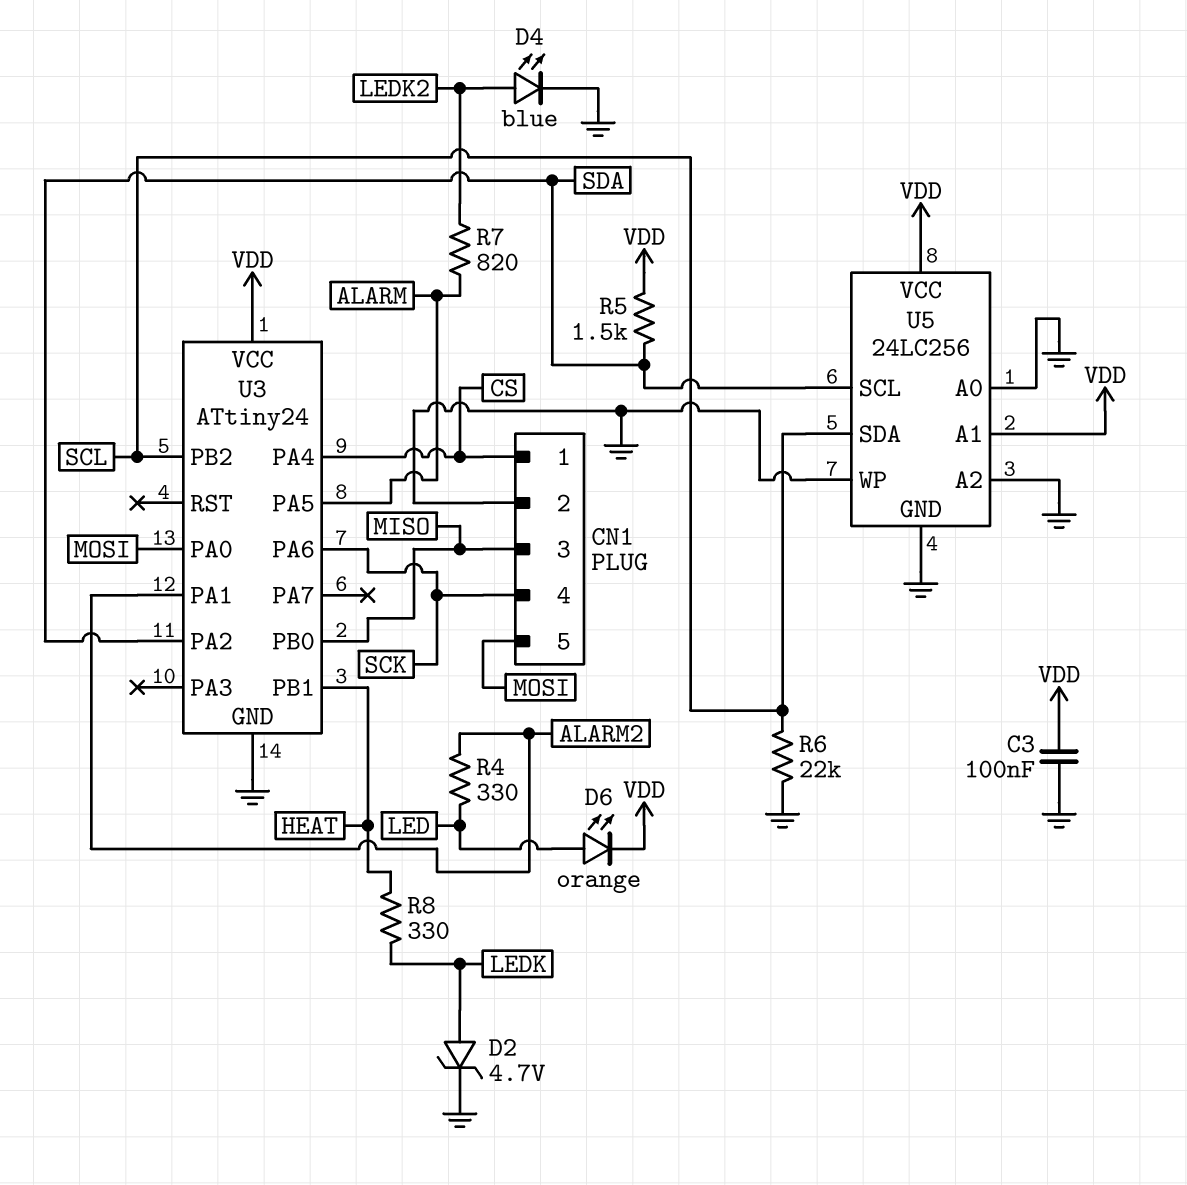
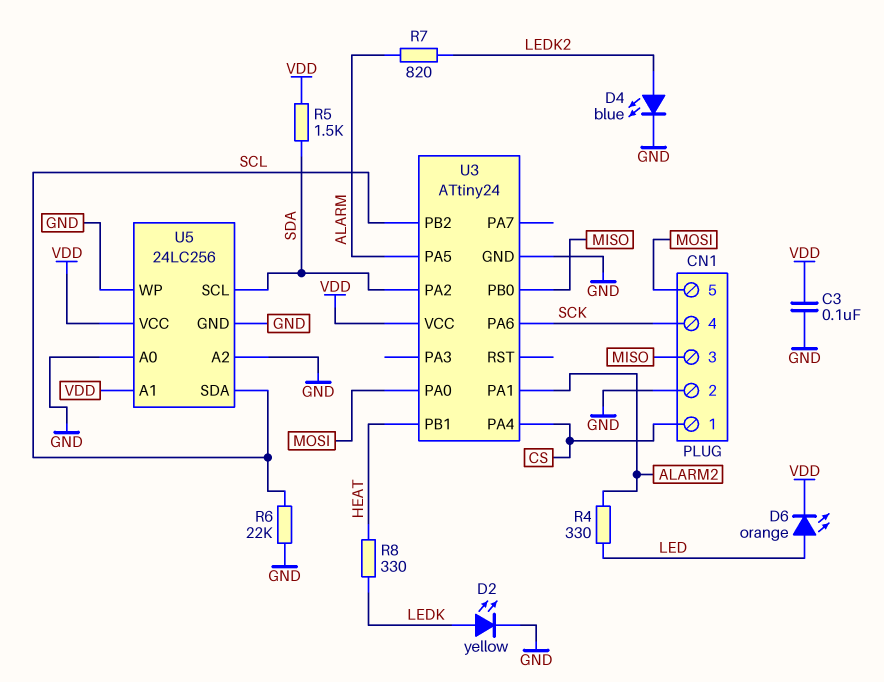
D2: zener 4.7V (A LEDK, K GND) -> LED yellow (A LEDK, K GND)

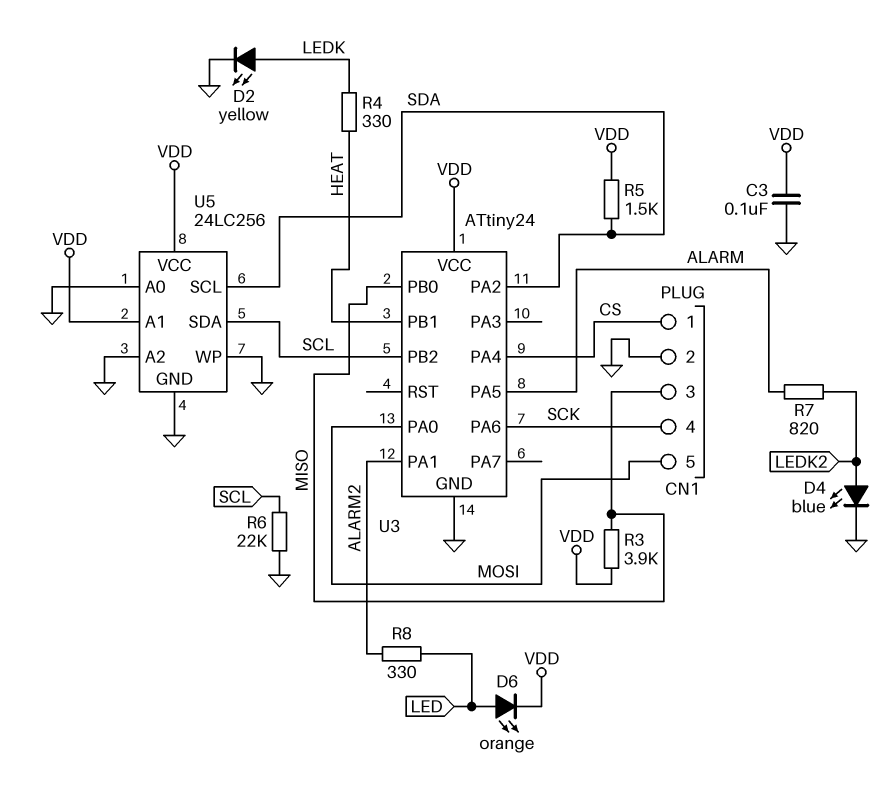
R3: none -> 3.9k (MISO, VDD)
R4: 330 (ALARM2, LED) -> 330 (HEAT, LEDK)
R8: 330 (HEAT, LEDK) -> 330 (ALARM2, LED)

